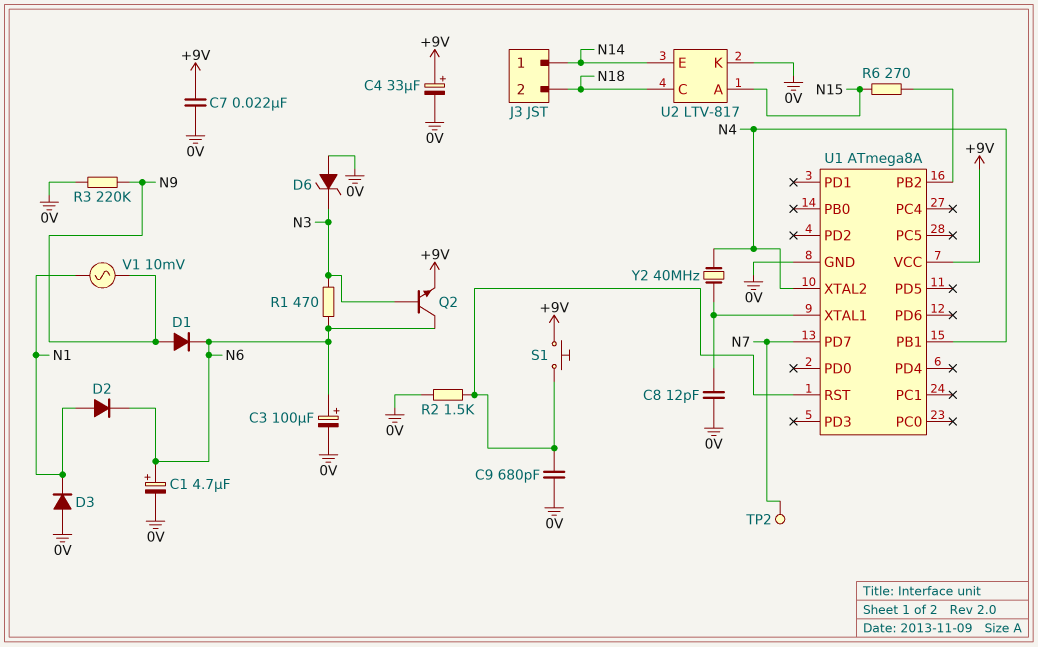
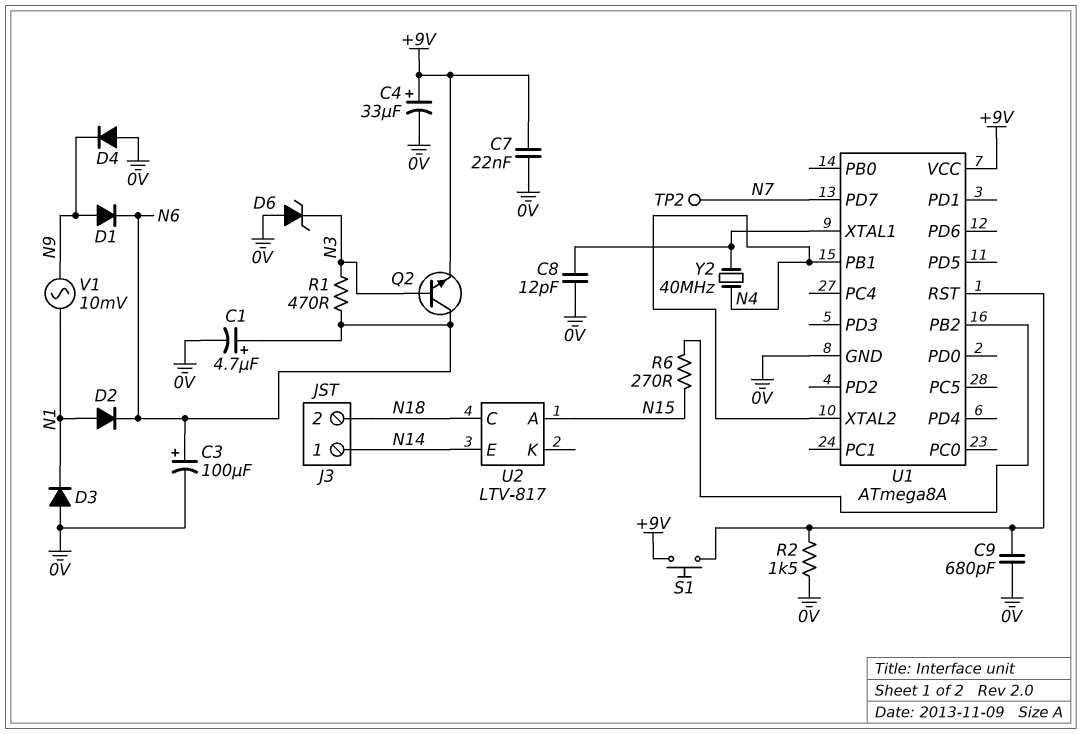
D4: none -> diode (A 0V, K N9)
R3: 220k (0V, N9) -> none
U2 pin K: 0V -> none

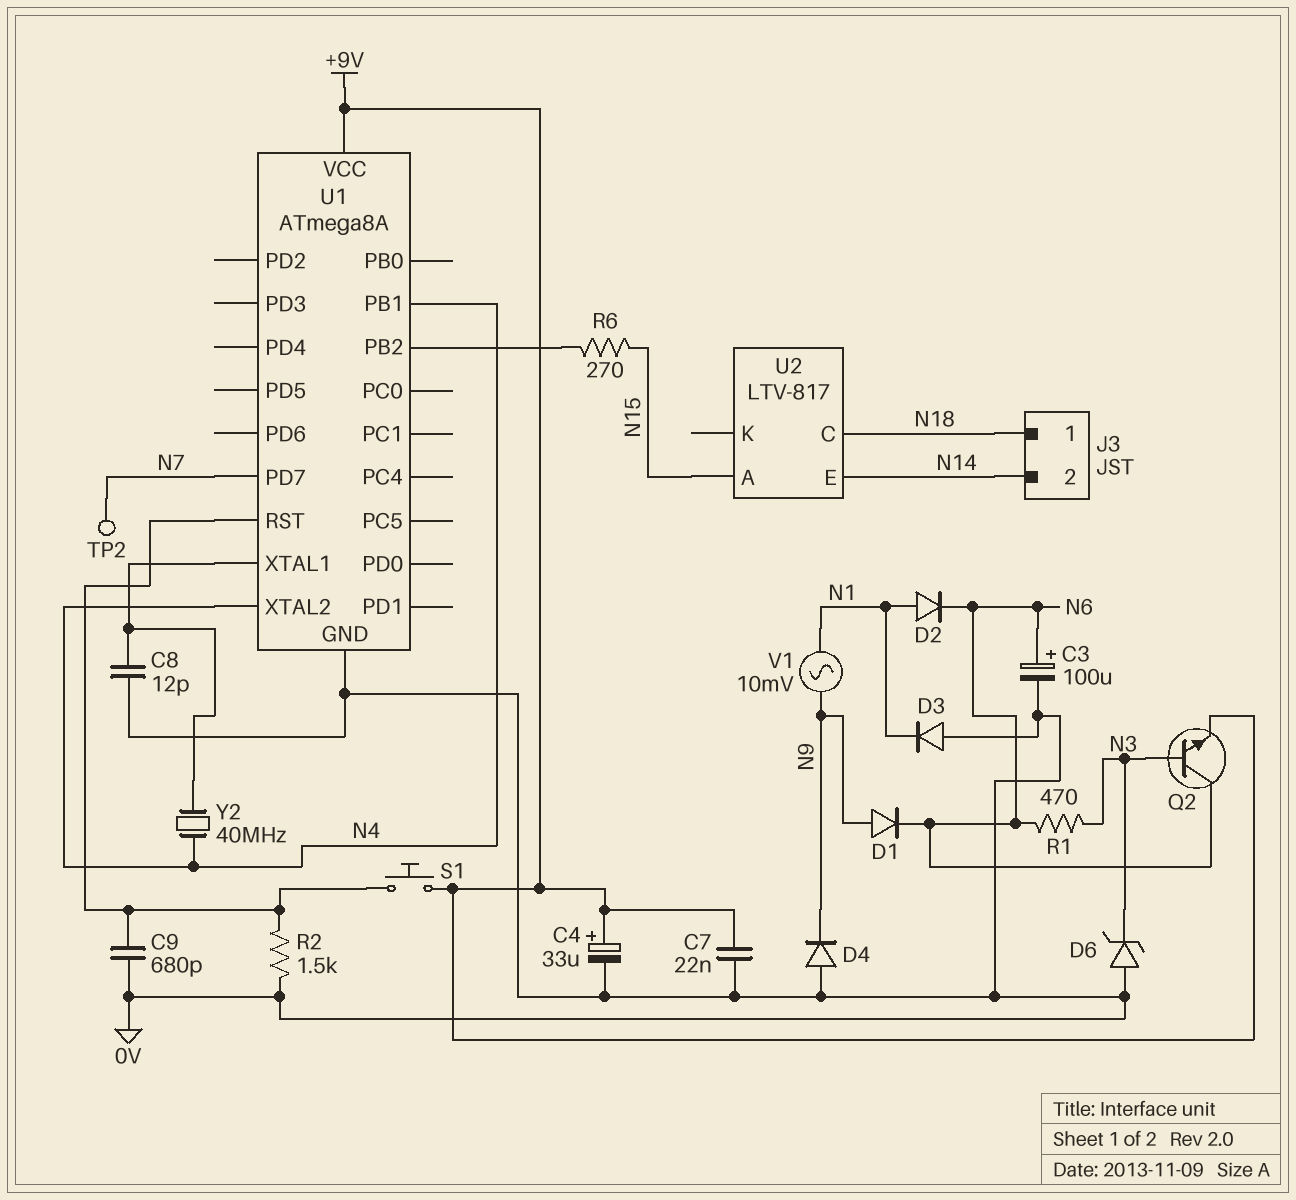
C1: 4.7uF (plus N6, minus 0V) -> none
J3 pin 1: N14 -> N18
J3 pin 2: N18 -> N14

